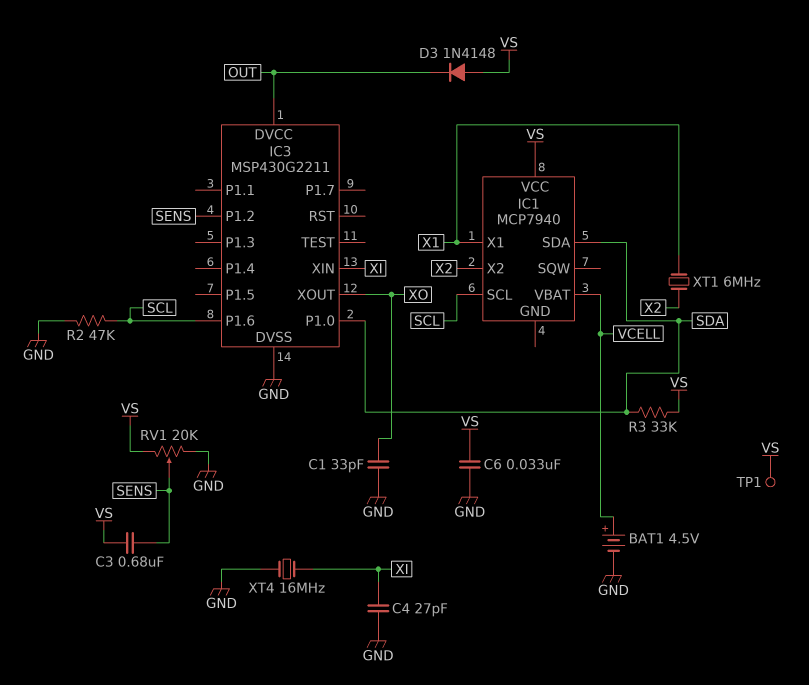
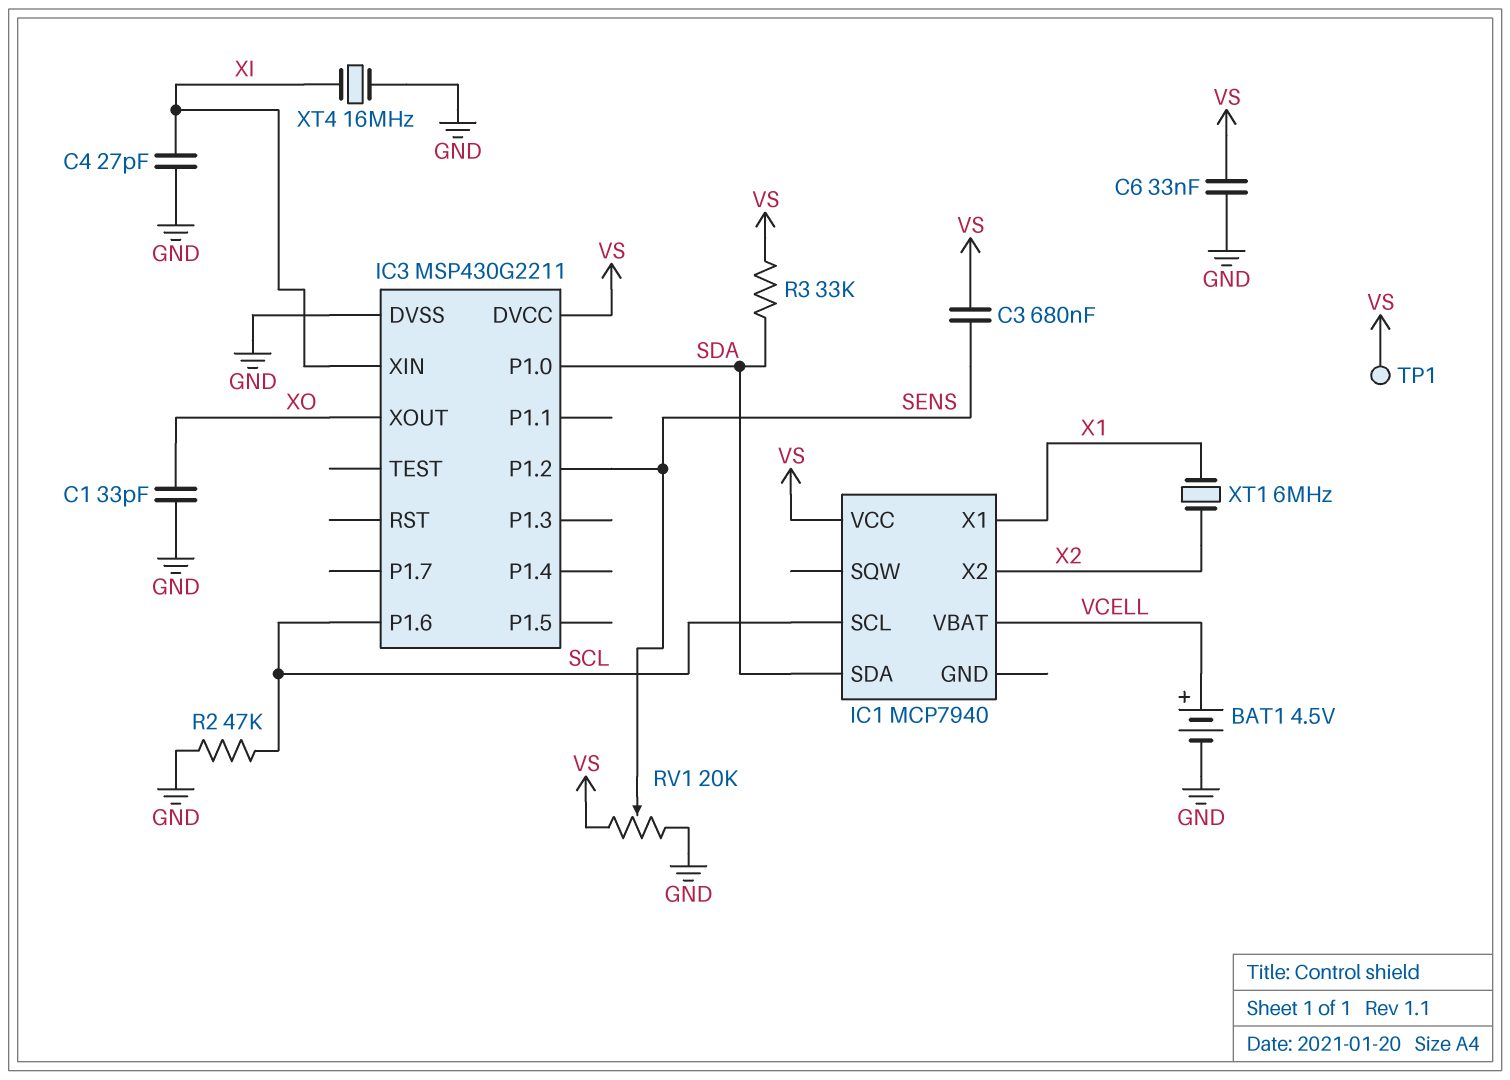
D3: diode 1N4148 (A VS, K OUT) -> none
IC3 pin DVCC: OUT -> VS

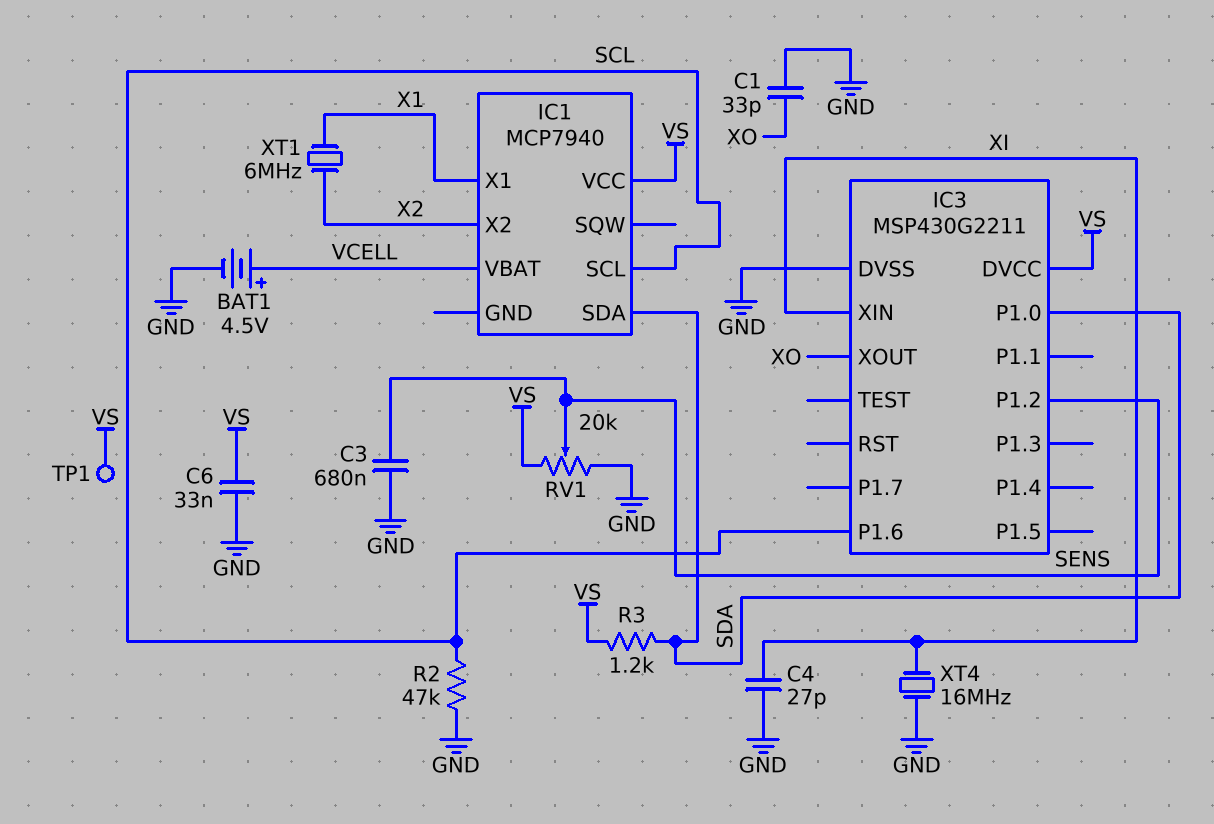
C3: 680nF (SENS, VS) -> 680nF (GND, SENS)
R3: 33k (SDA, VS) -> 1.2k (SDA, VS)

